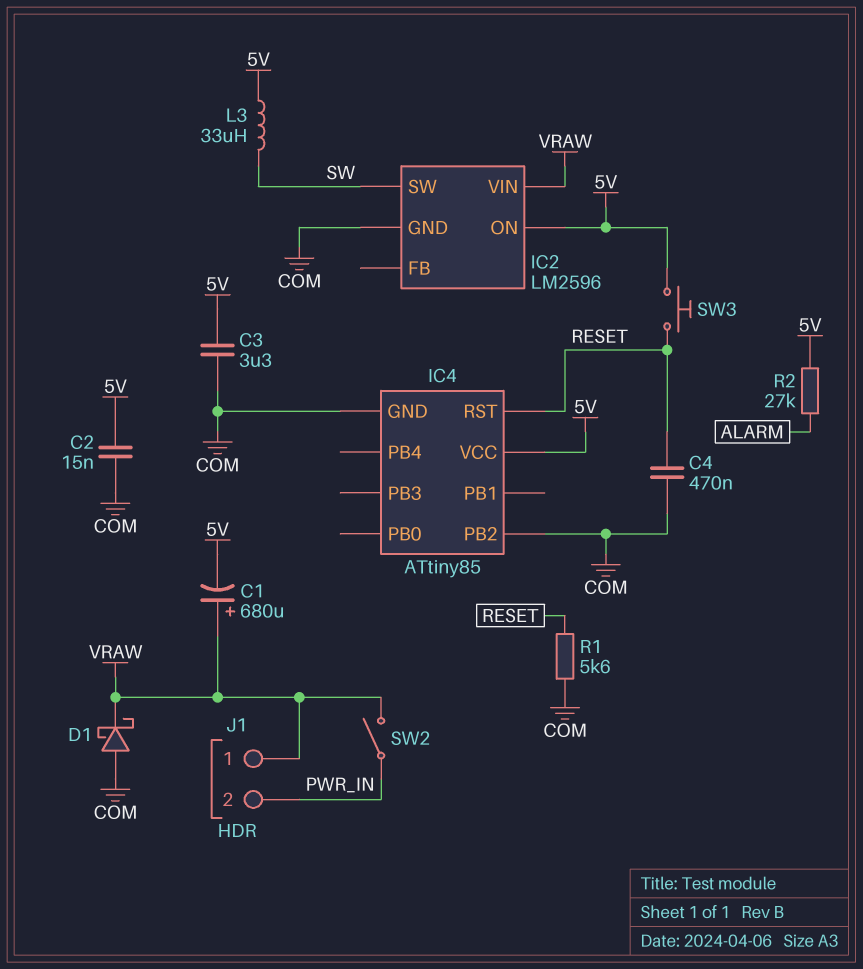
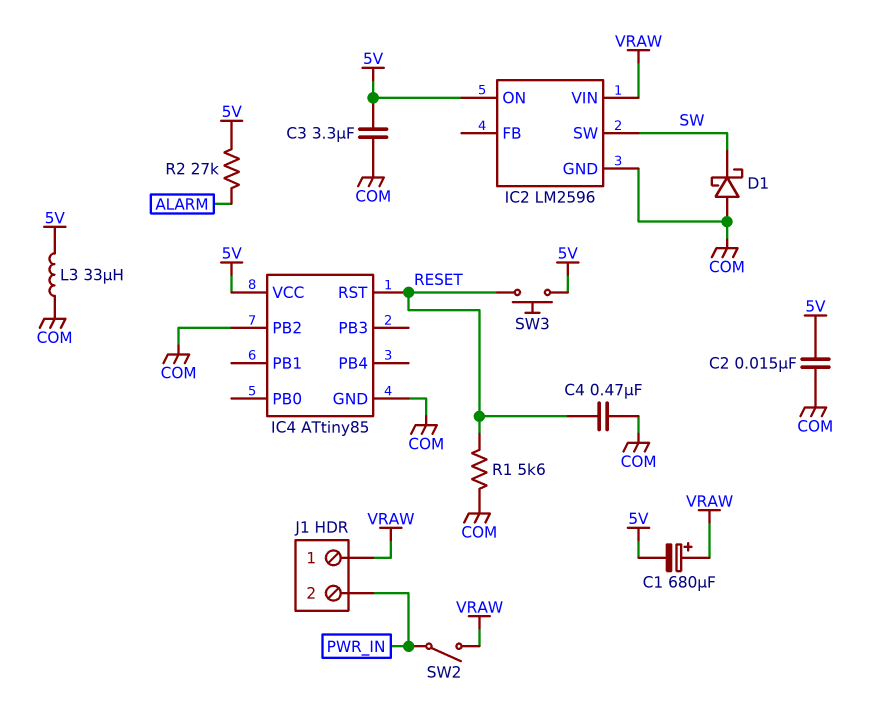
D1: schottky (A COM, K VRAW) -> schottky (A COM, K SW)
L3: 33uH (5V, SW) -> 33uH (5V, COM)

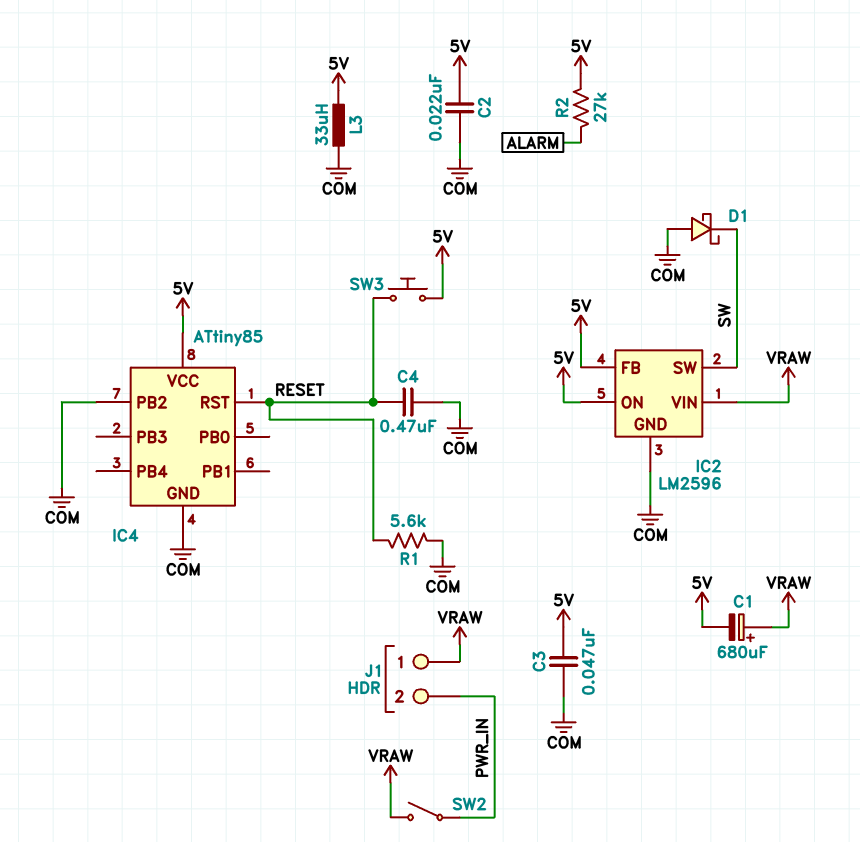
C2: 15nF (5V, COM) -> 22nF (5V, COM)
C3: 3.3uF (5V, COM) -> 47nF (5V, COM)
IC2 pin FB: none -> 5V

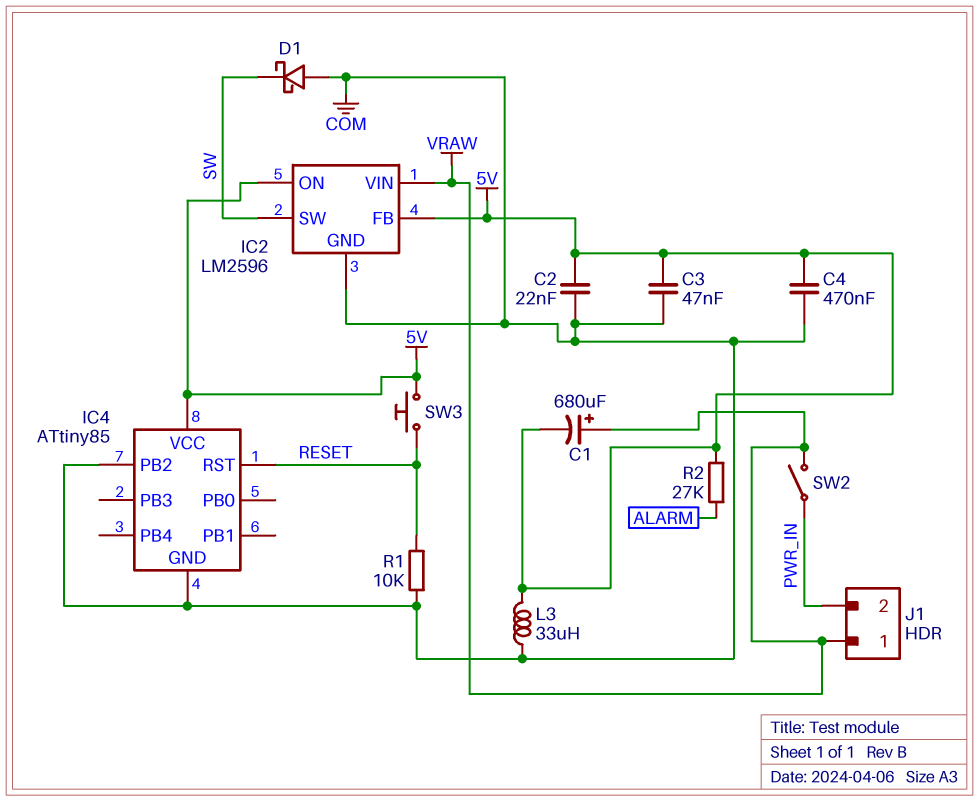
C4: 470nF (COM, RESET) -> 470nF (5V, COM)
R1: 5.6k (COM, RESET) -> 10k (COM, RESET)

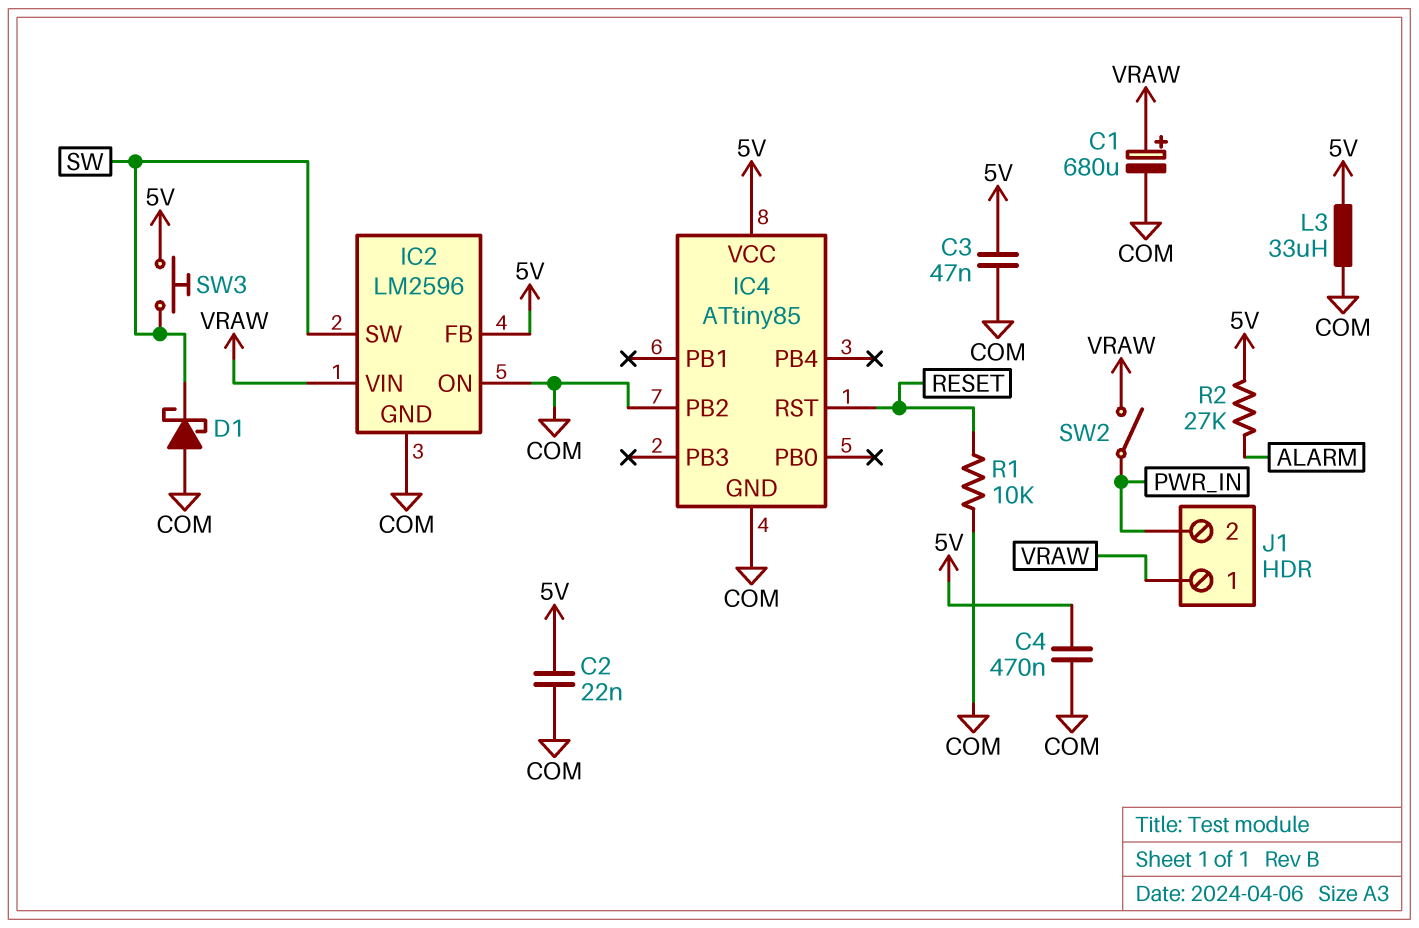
C1: 680uF (plus VRAW, minus 5V) -> 680uF (plus VRAW, minus COM)
IC2 pin ON: 5V -> COM
SW3: button (5V, RESET) -> button (5V, SW)

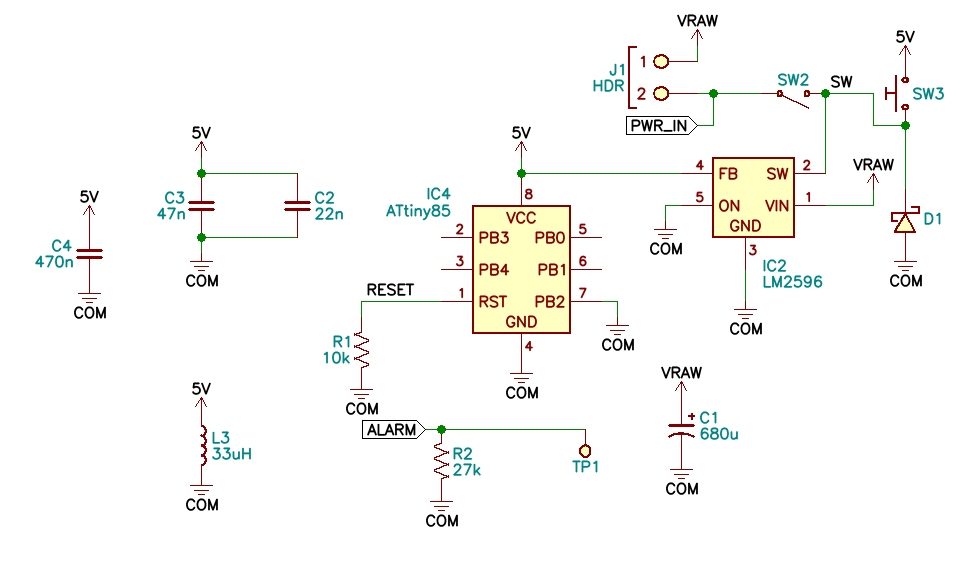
R2: 27k (5V, ALARM) -> 27k (ALARM, COM)
SW2: switch (PWR_IN, VRAW) -> switch (PWR_IN, SW)
TP1: none -> test point (ALARM)

